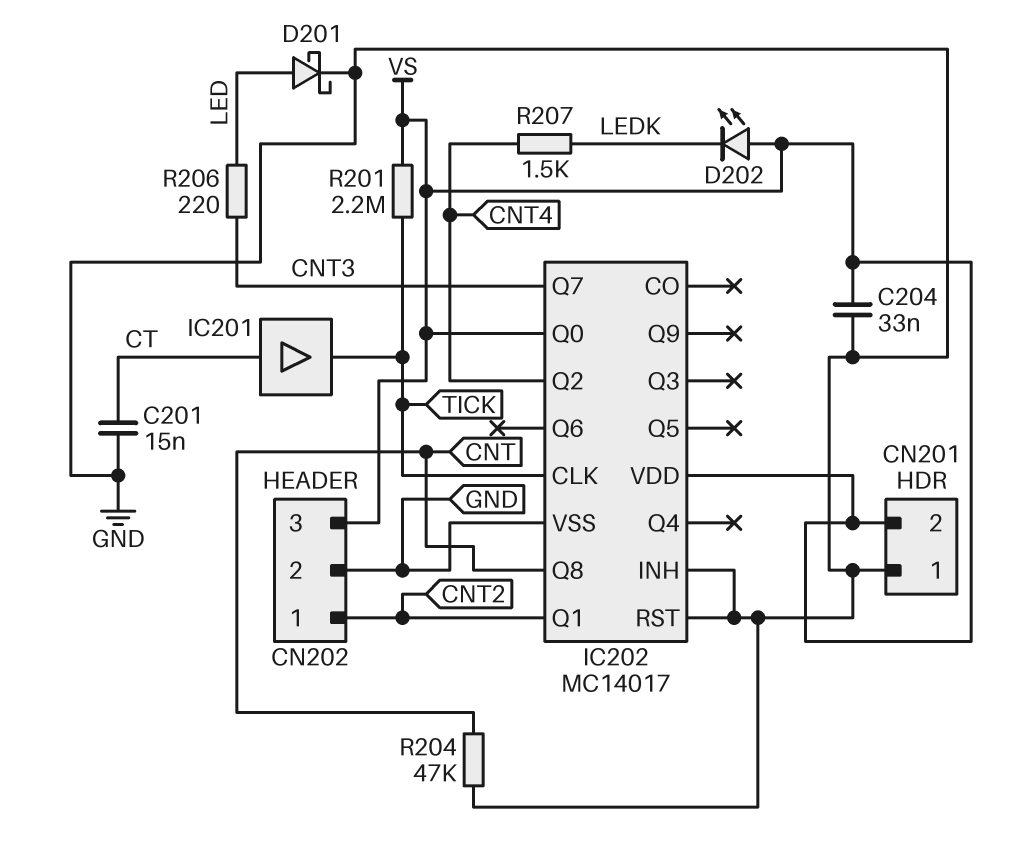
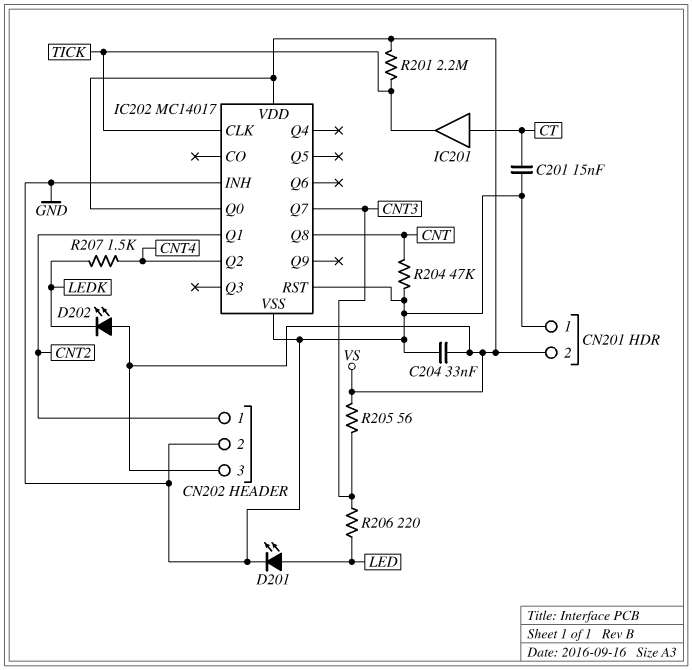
D201: schottky (A LED, K GND) -> LED (A LED, K GND)
R205: none -> 56 (CNT3, VS)

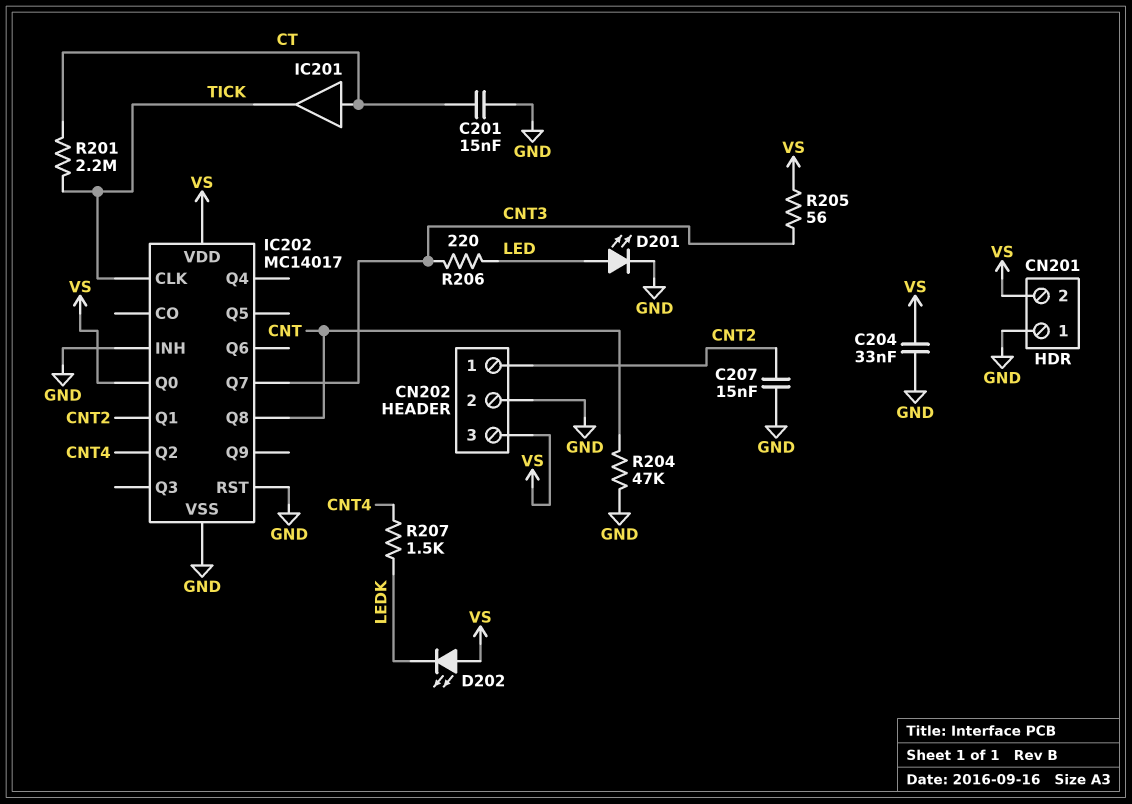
C207: none -> 15nF (CNT2, GND)
R201: 2.2M (TICK, VS) -> 2.2M (CT, TICK)

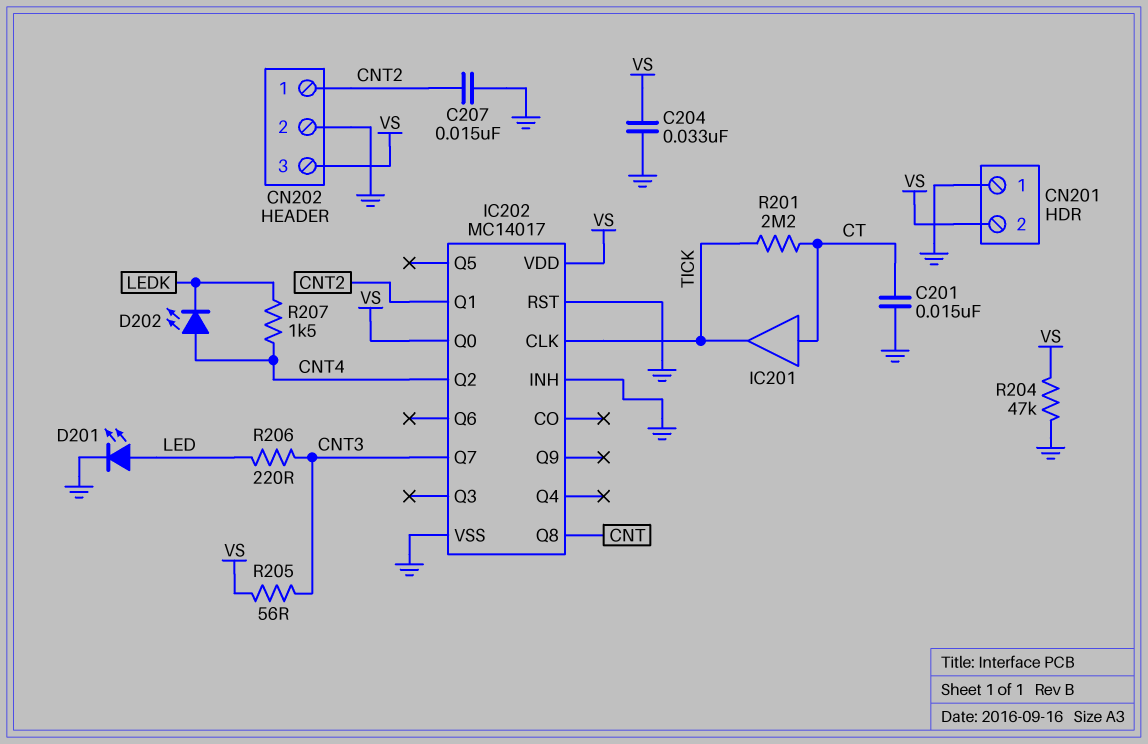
D202: LED (A VS, K LEDK) -> LED (A CNT4, K LEDK)
R204: 47k (CNT, GND) -> 47k (GND, VS)

